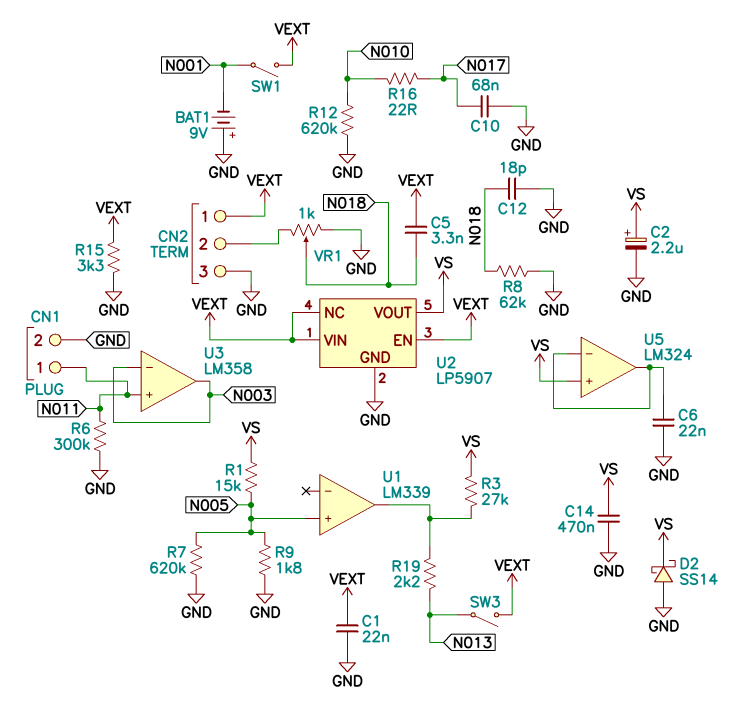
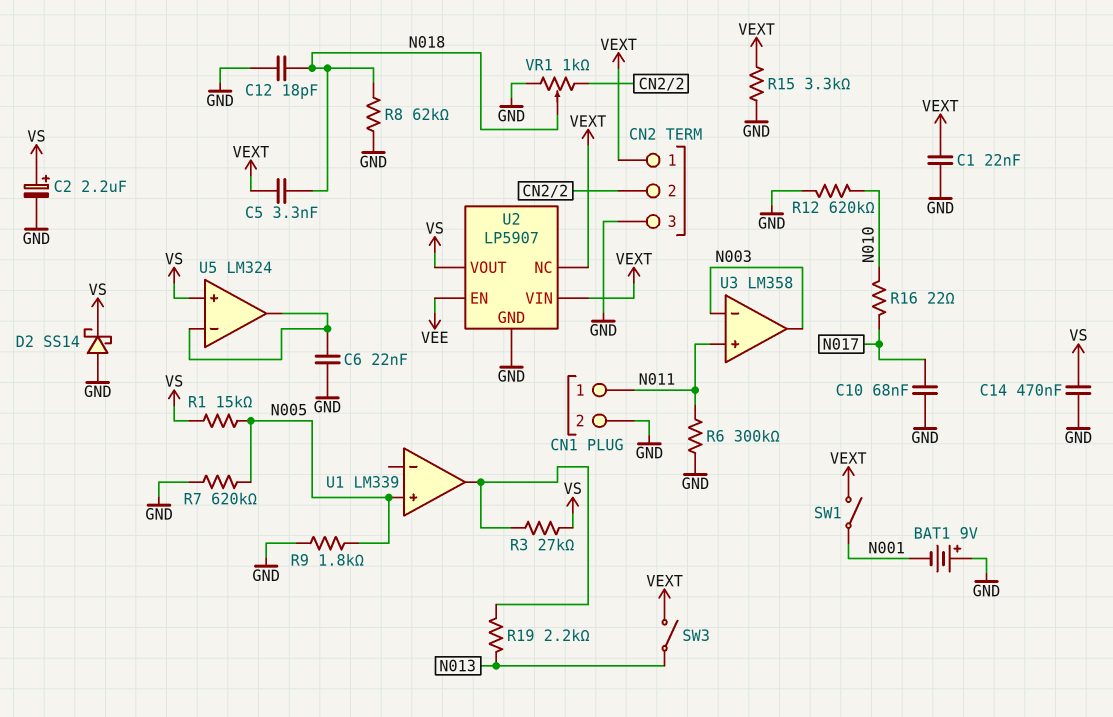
U2 pin EN: VEXT -> VEE

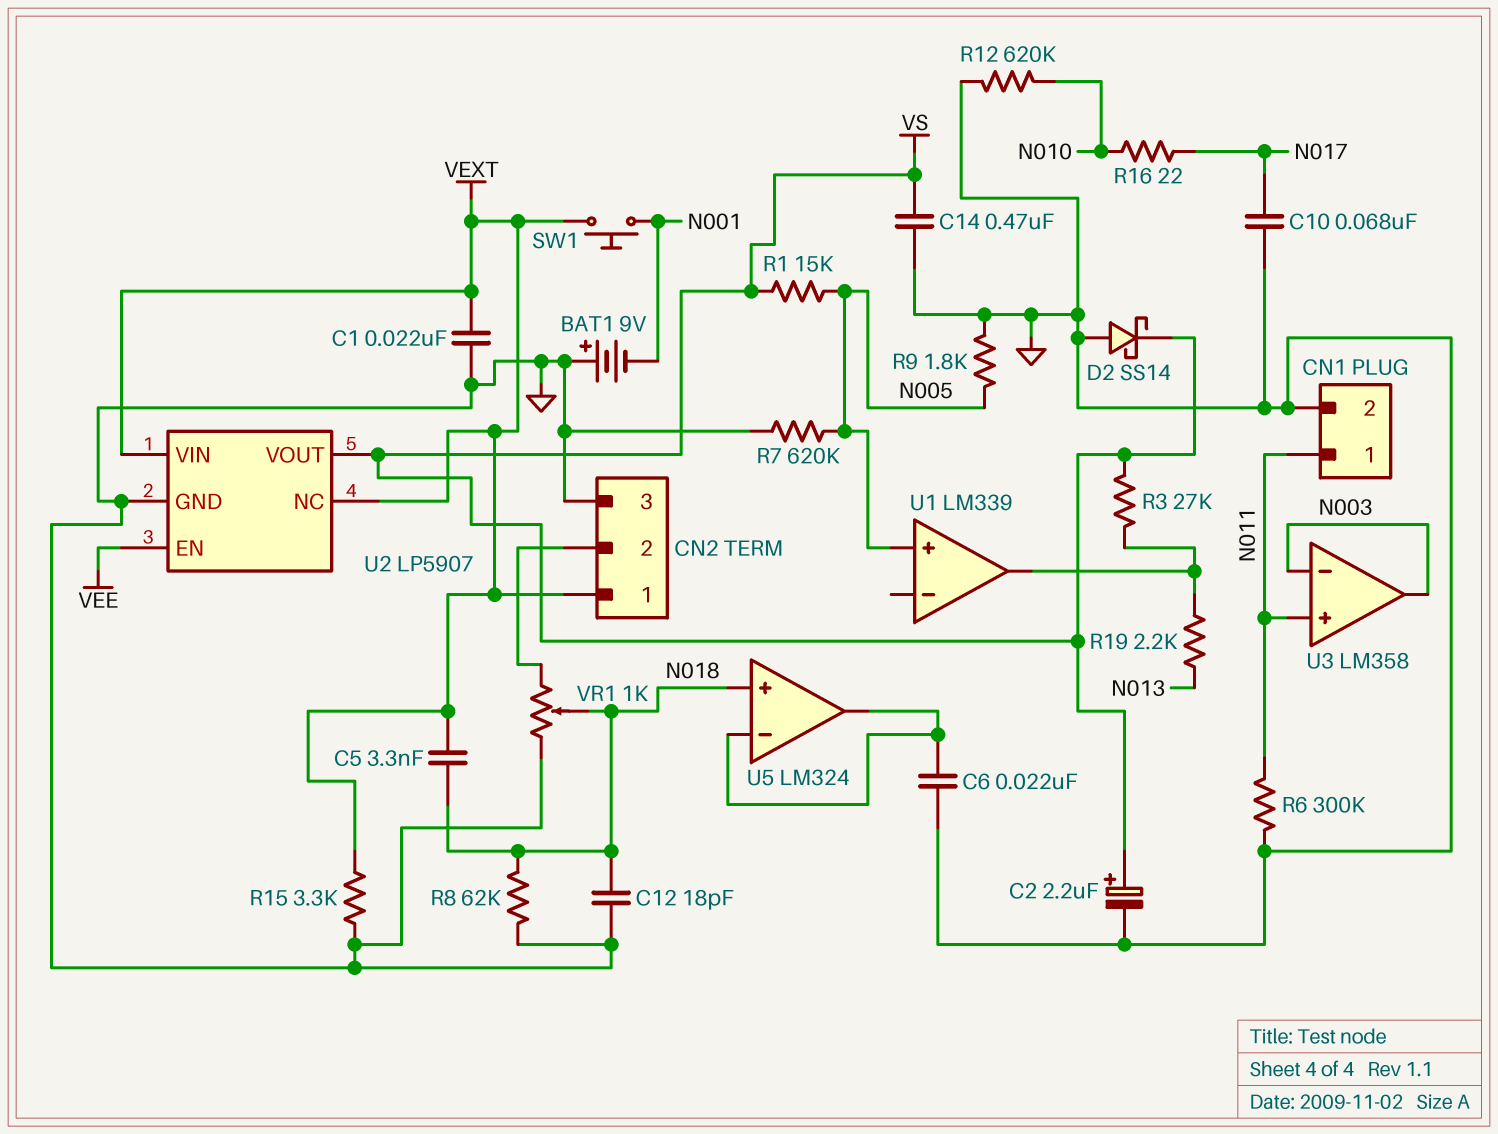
SW1: switch (N001, VEXT) -> button (N001, VEXT)
SW3: switch (N013, VEXT) -> none
U5 pin in+: VS -> N018

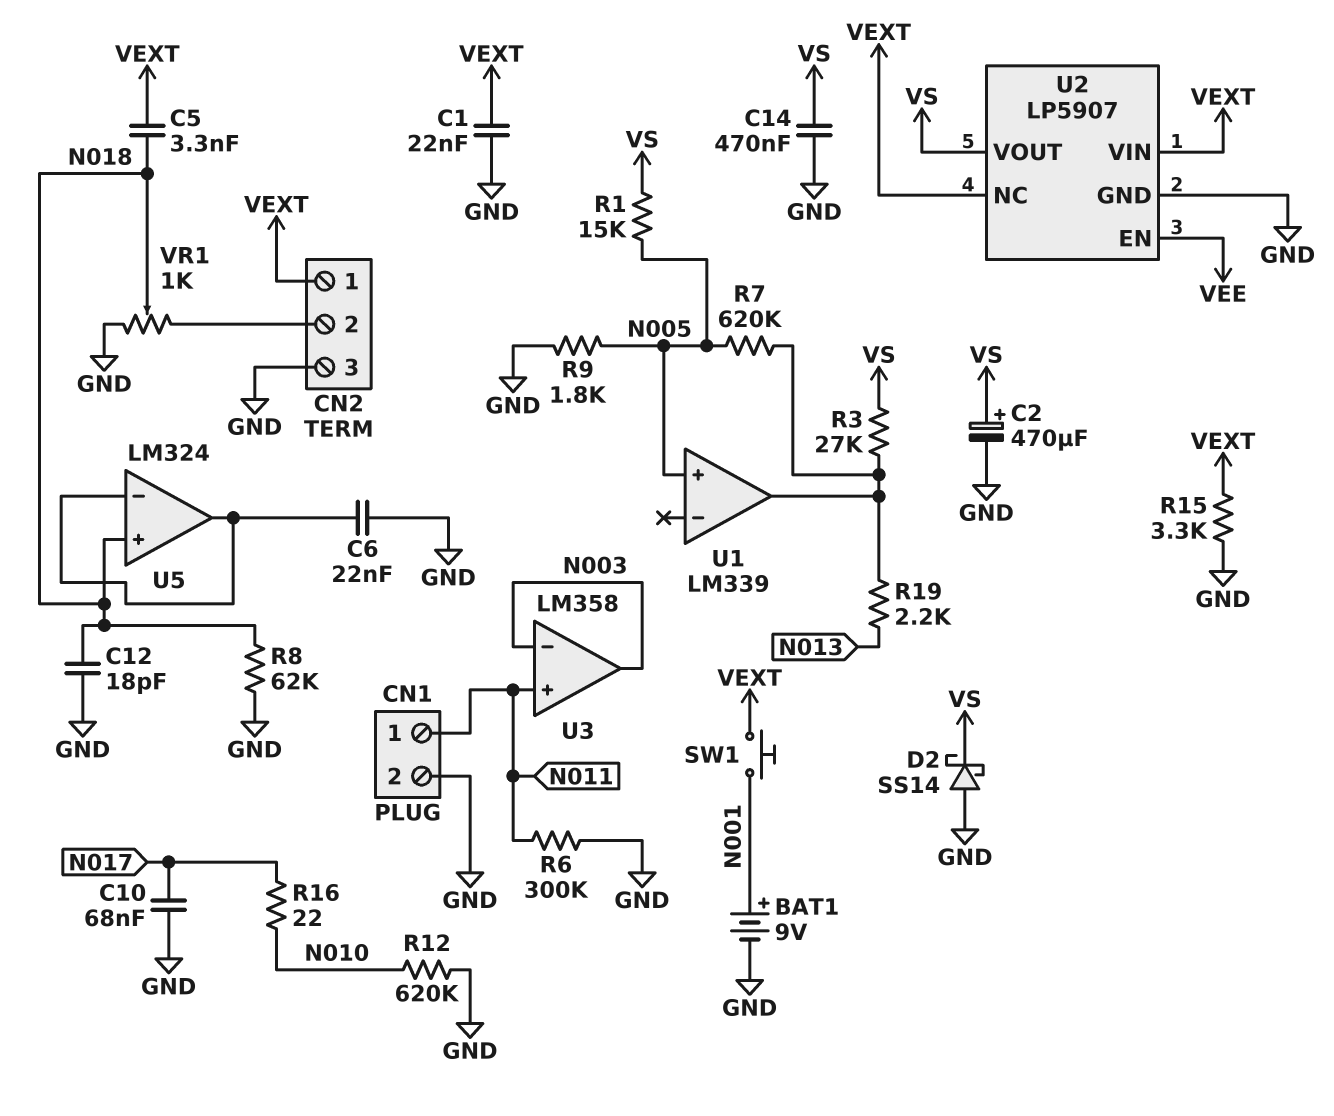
BAT1: 9V (plus GND, minus N001) -> 9V (plus N001, minus GND)
C2: 2.2uF (plus VS, minus GND) -> 470uF (plus VS, minus GND)
R7: 620k (GND, N005) -> 620k (N005, U1/out)

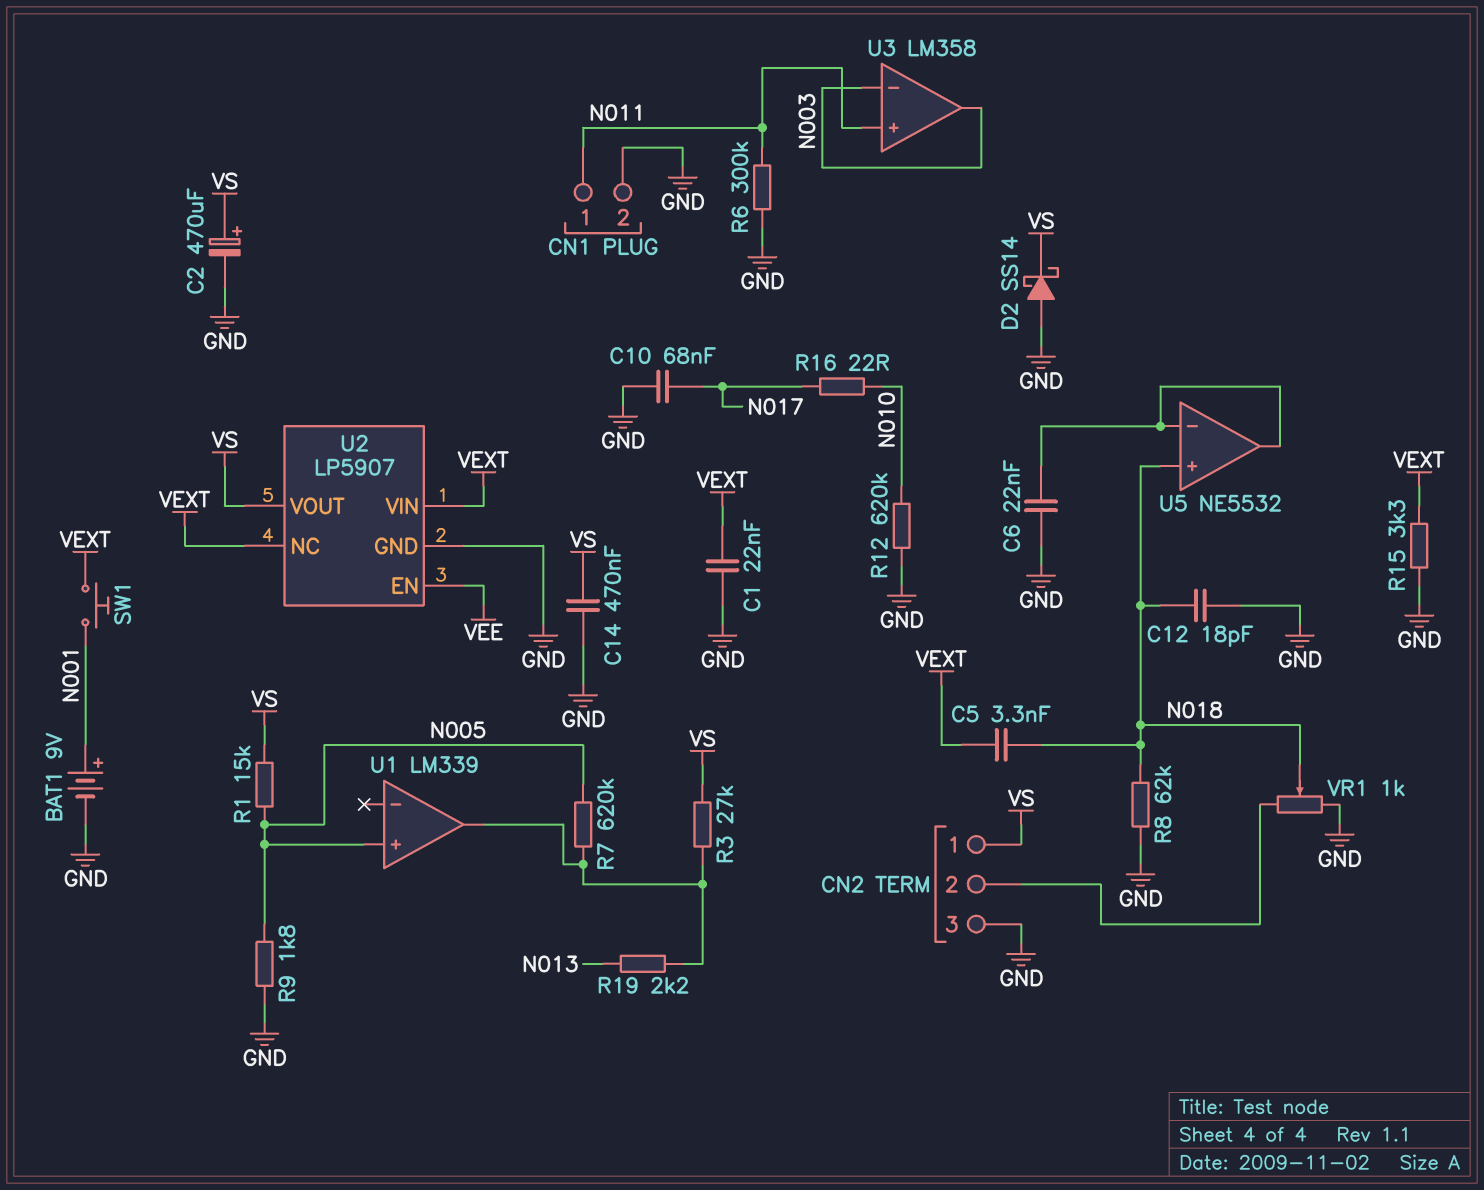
CN2 pin 1: VEXT -> VS
U5: LM324 -> NE5532

